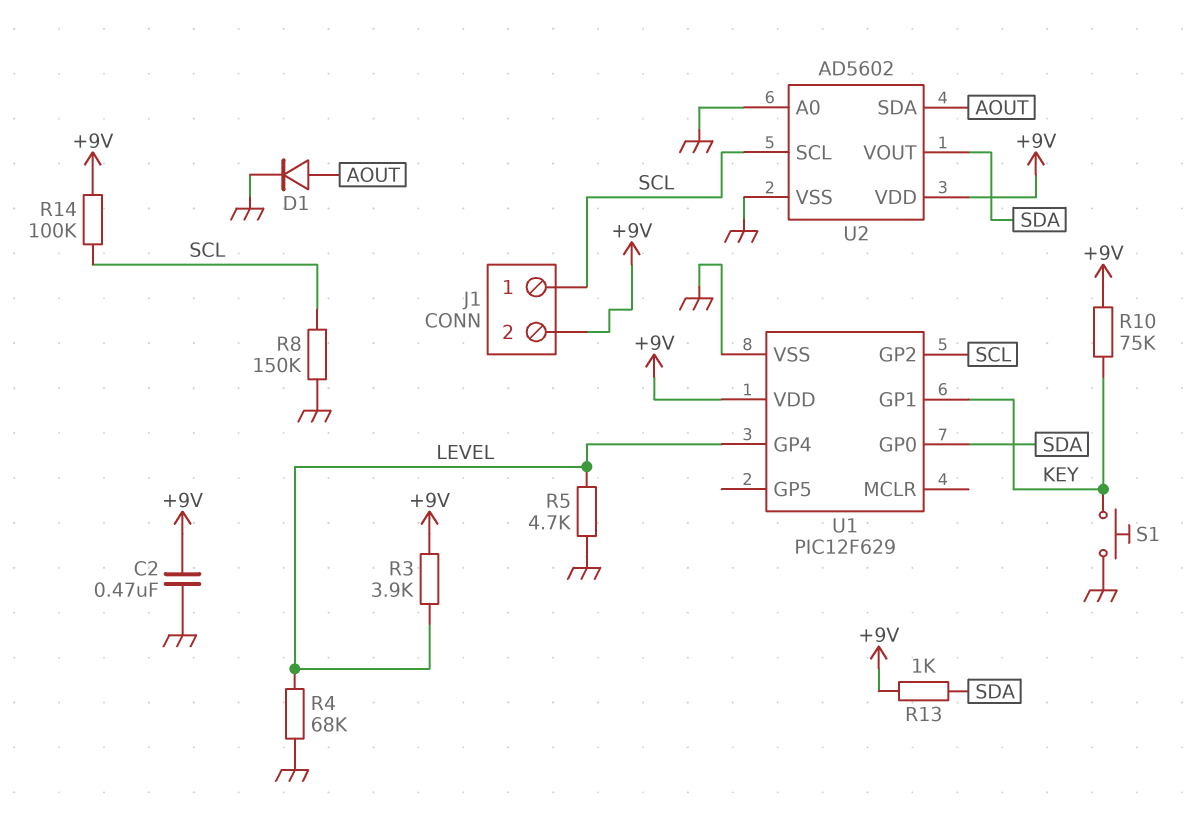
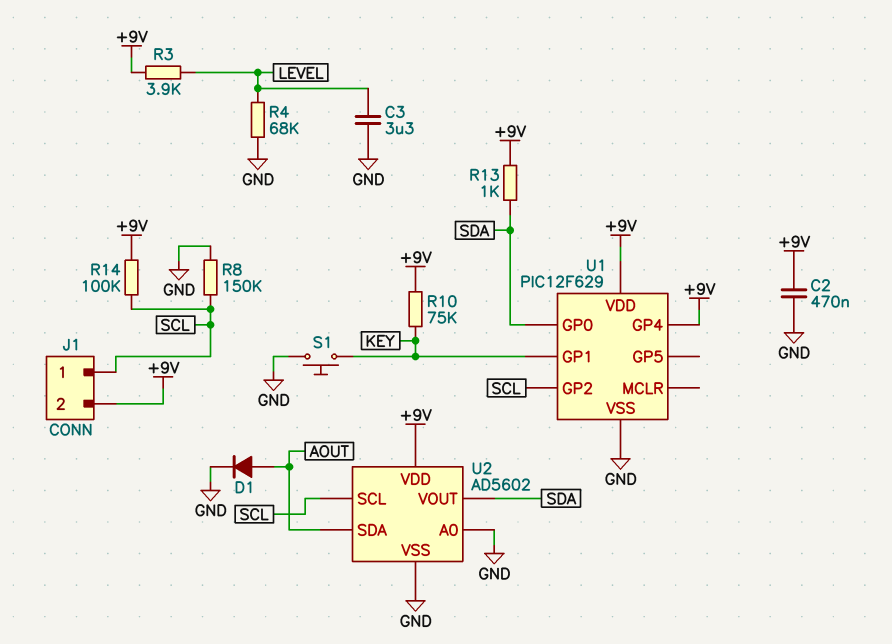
C3: none -> 3.3uF (GND, LEVEL)
R5: 4.7k (GND, LEVEL) -> none
U1 pin GP4: LEVEL -> +9V

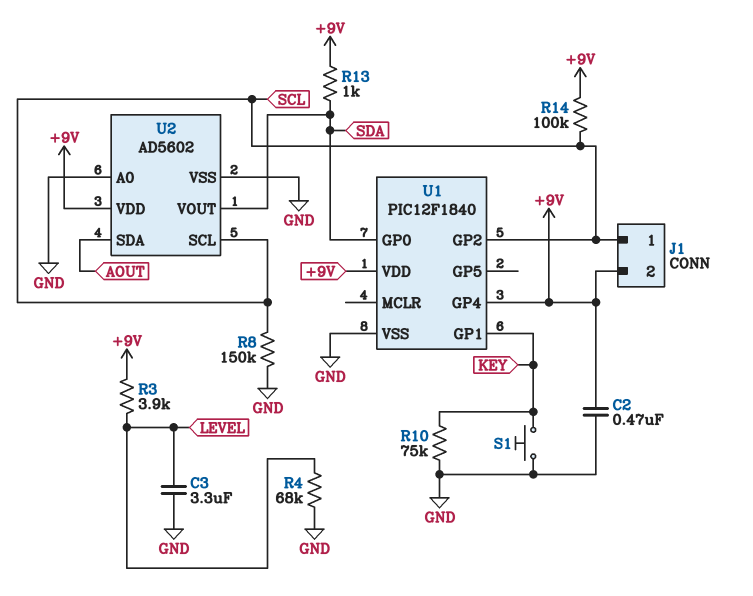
D1: diode (A AOUT, K GND) -> none
R10: 75k (+9V, KEY) -> 75k (GND, KEY)
U1: PIC12F629 -> PIC12F1840

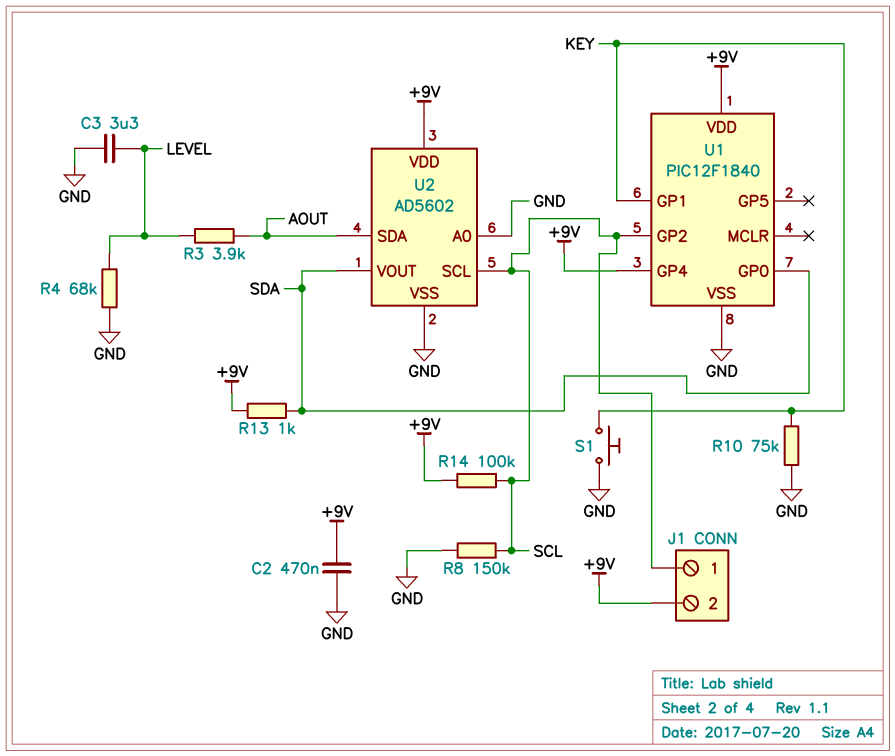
R3: 3.9k (+9V, LEVEL) -> 3.9k (AOUT, LEVEL)

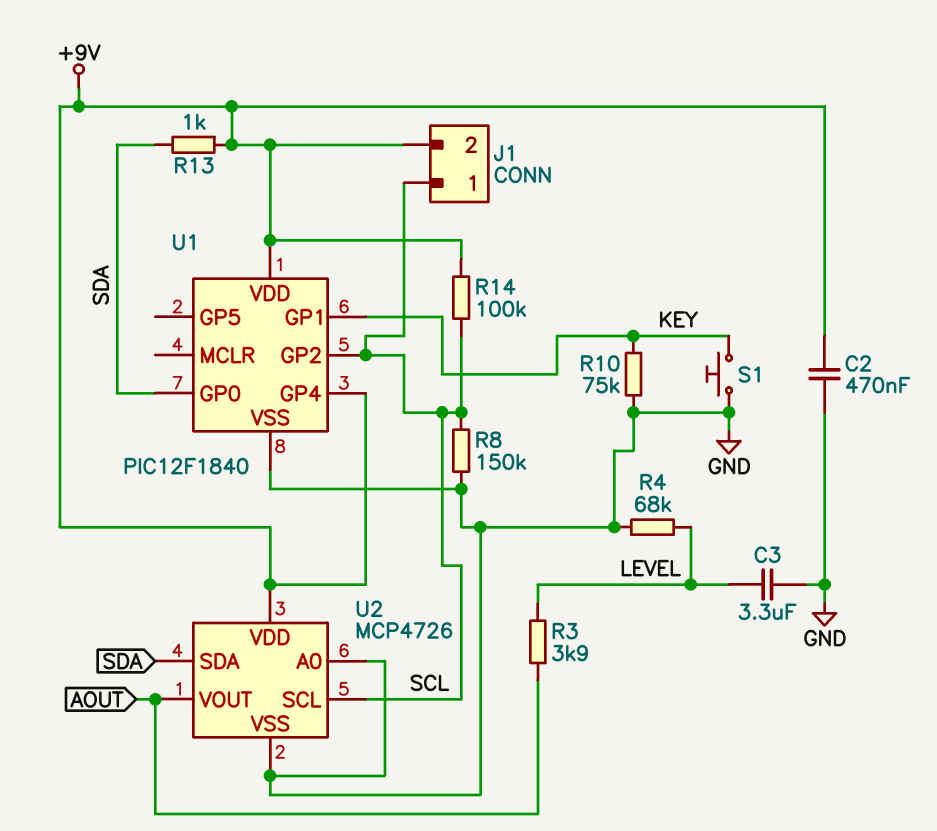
U2: AD5602 -> MCP4726
U2 pin SDA: AOUT -> SDA
U2 pin VOUT: SDA -> AOUT

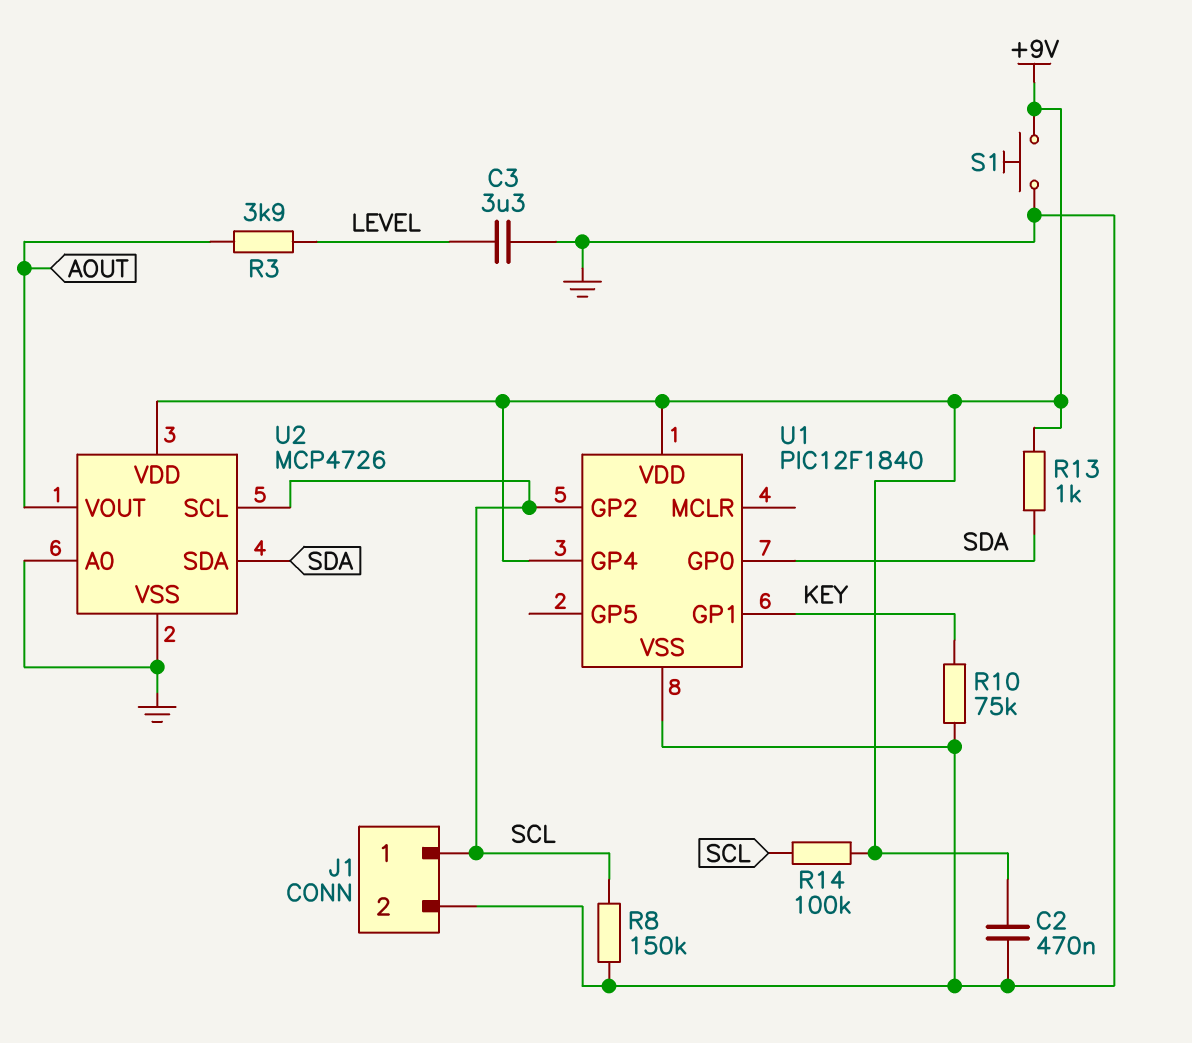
J1 pin 2: +9V -> GND
R4: 68k (GND, LEVEL) -> none
S1: button (GND, KEY) -> button (+9V, GND)

